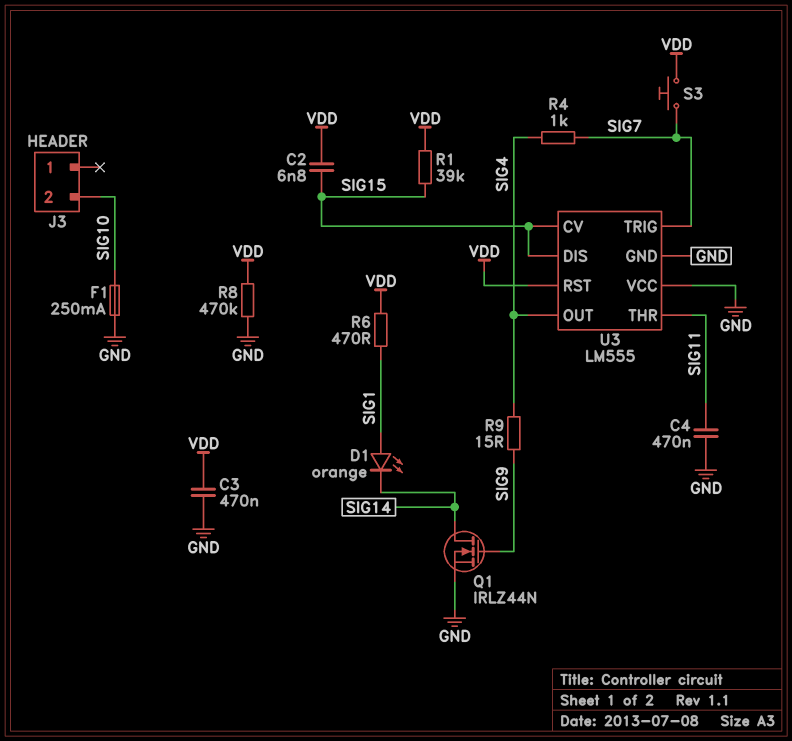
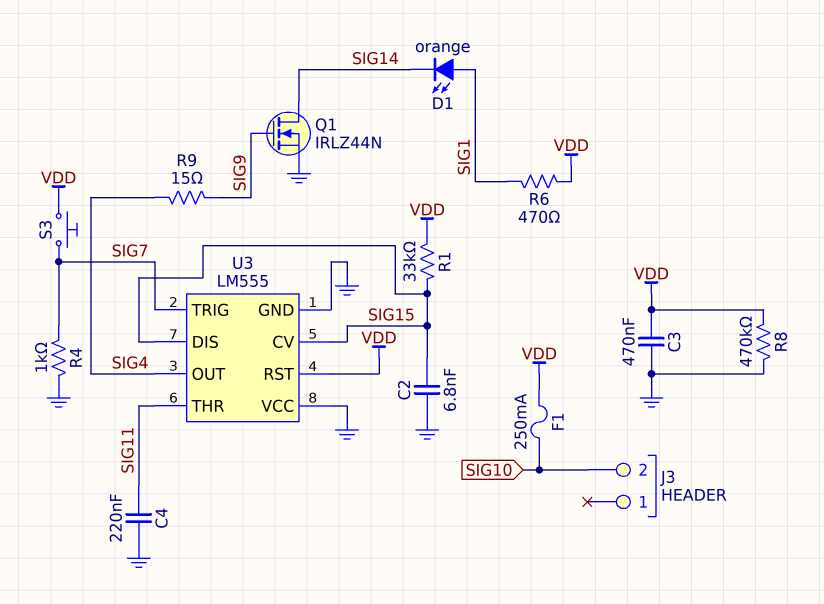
C2: 6.8nF (SIG15, VDD) -> 6.8nF (GND, SIG15)
C4: 470nF (GND, SIG11) -> 220nF (GND, SIG11)
F1: 250mA (GND, SIG10) -> 250mA (SIG10, VDD)
R1: 39k (SIG15, VDD) -> 33k (SIG15, VDD)
R4: 1k (SIG4, SIG7) -> 1k (GND, SIG7)

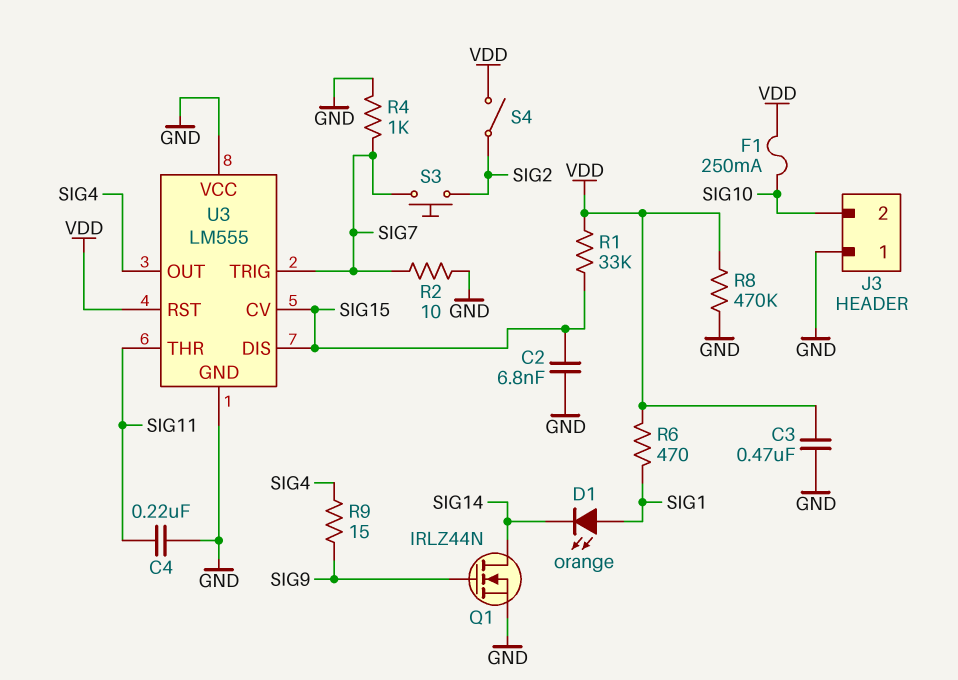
J3 pin 1: none -> GND
R2: none -> 10 (GND, SIG7)
S3: button (SIG7, VDD) -> button (SIG2, SIG7)
S4: none -> switch (SIG2, VDD)

